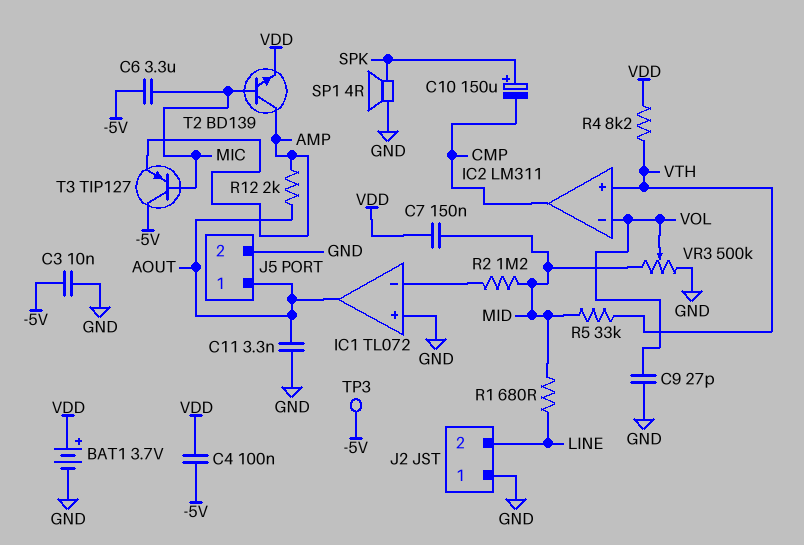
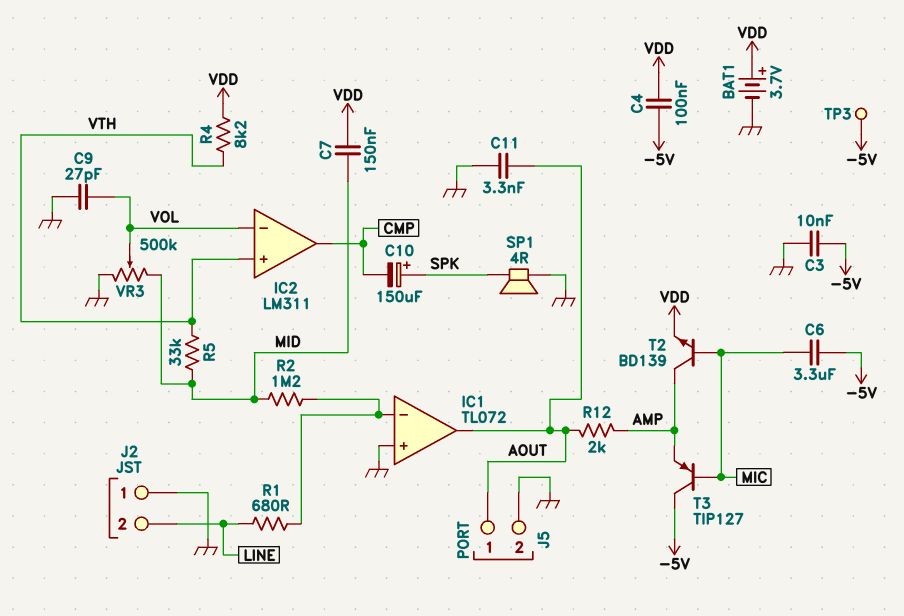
R1: 680 (LINE, MID) -> 680 (IC1/in-, LINE)

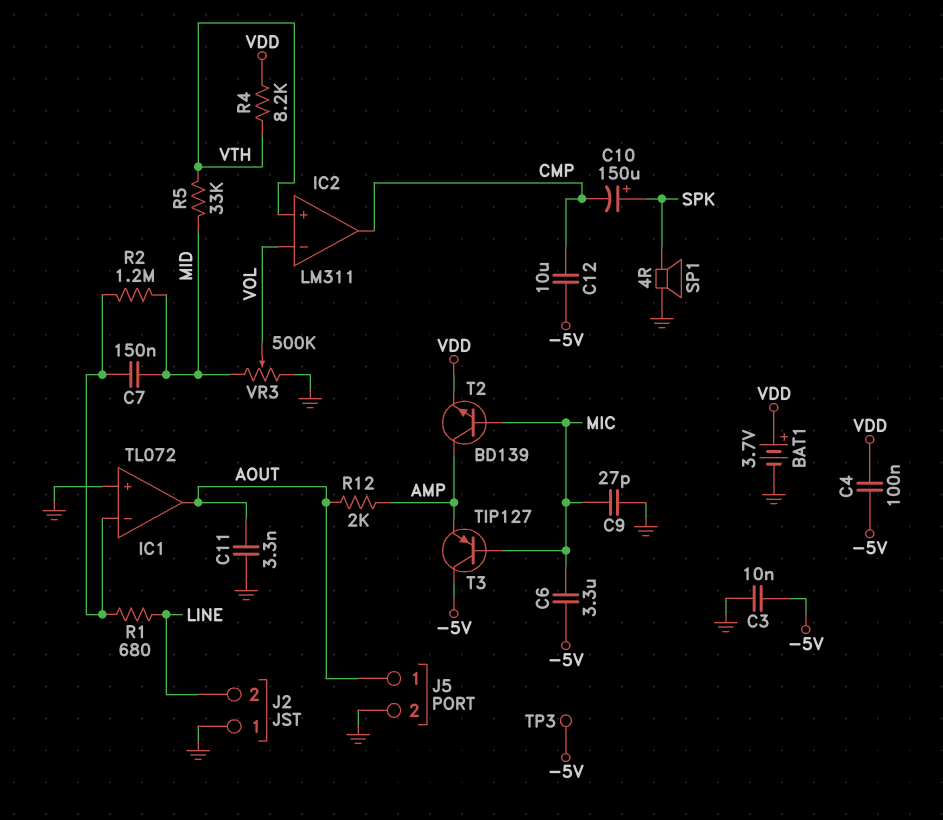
C7: 150nF (MID, VDD) -> 150nF (IC1/in-, MID)
C9: 27pF (GND, VOL) -> 27pF (GND, MIC)
C12: none -> 10uF (-5V, CMP)

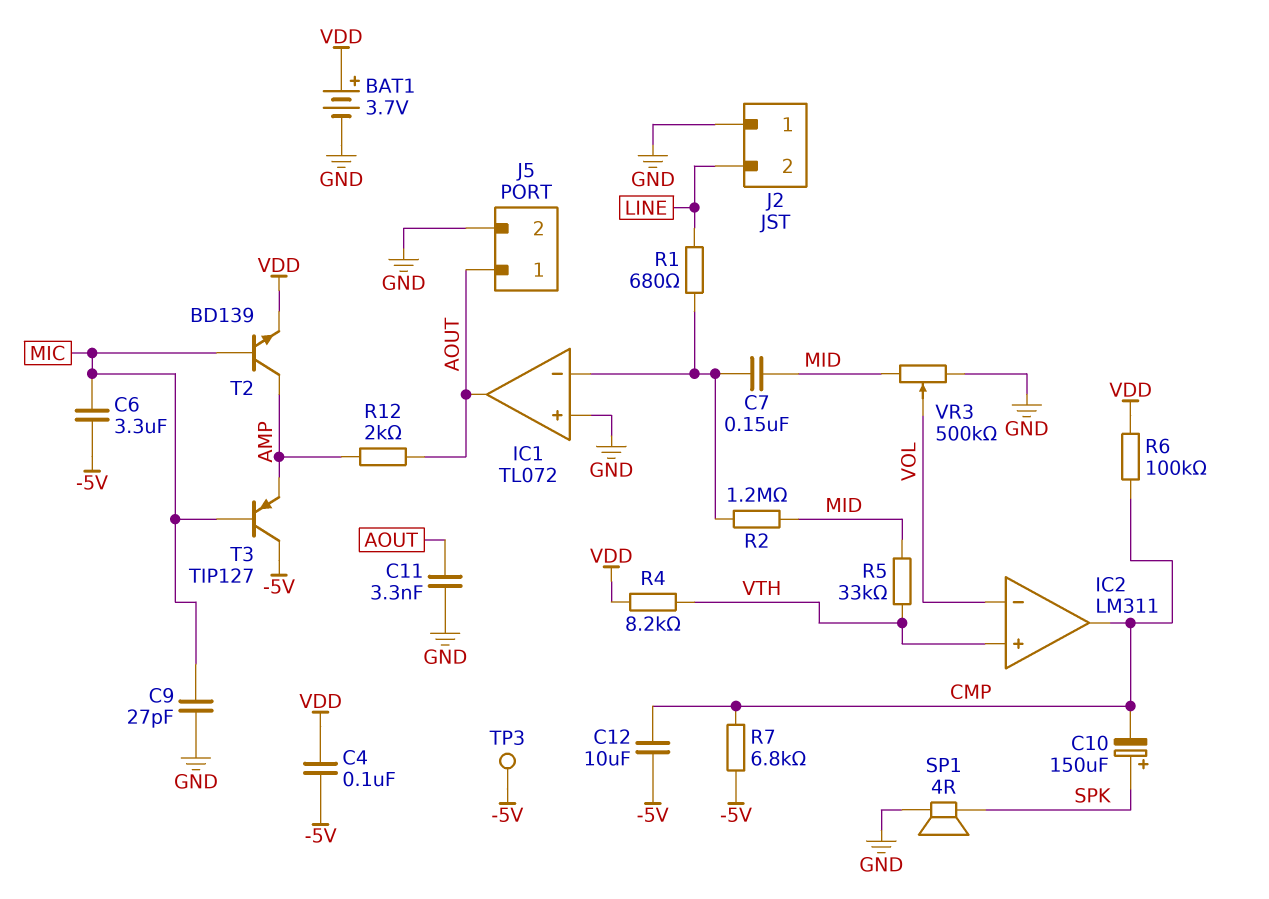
C3: 10nF (-5V, GND) -> none
R6: none -> 100k (CMP, VDD)
R7: none -> 6.8k (-5V, CMP)

